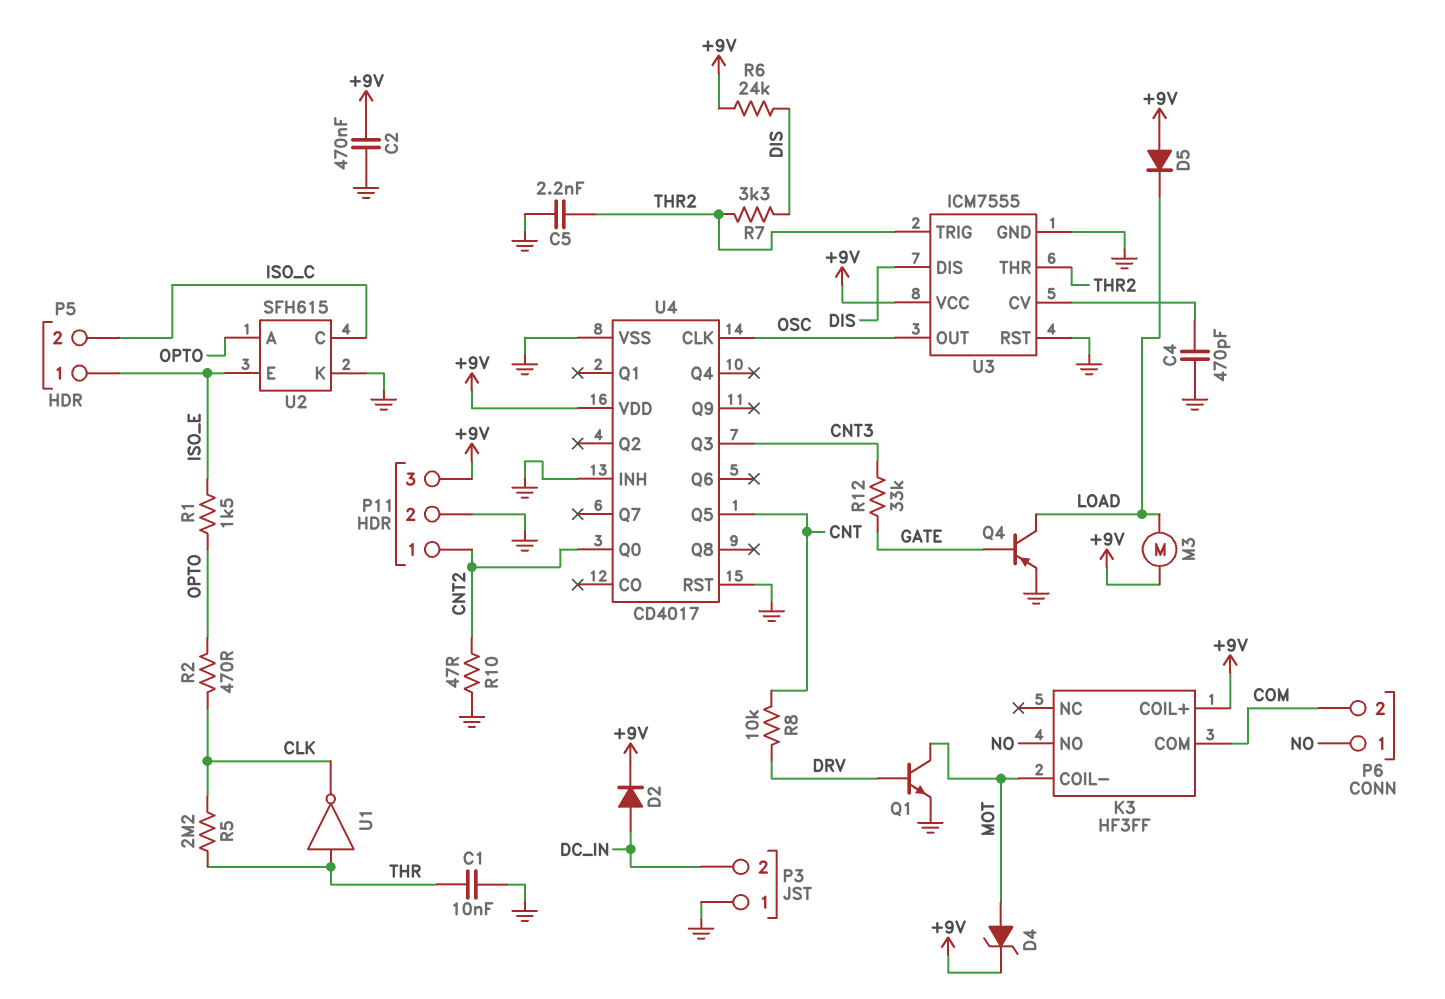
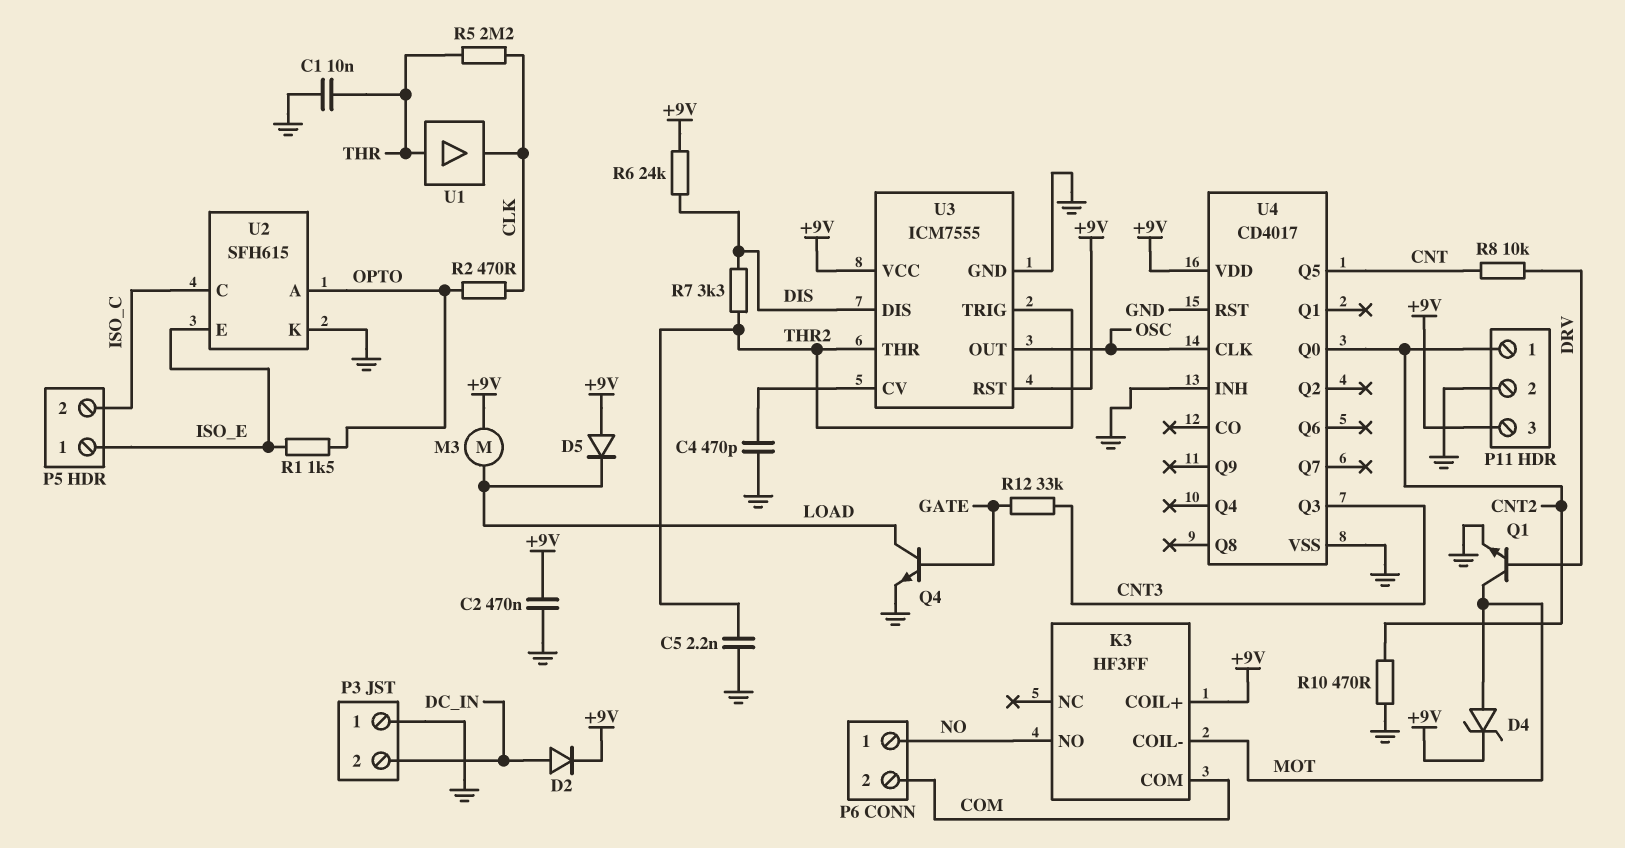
Q4: PNP (B GATE, C LOAD, E GND) -> NPN (B GATE, C LOAD, E GND)
R10: 47 (CNT2, GND) -> 470 (CNT2, GND)
U1: NOT (in THR, out CLK) -> buffer (in THR, out CLK)
U3 pin RST: GND -> +9V

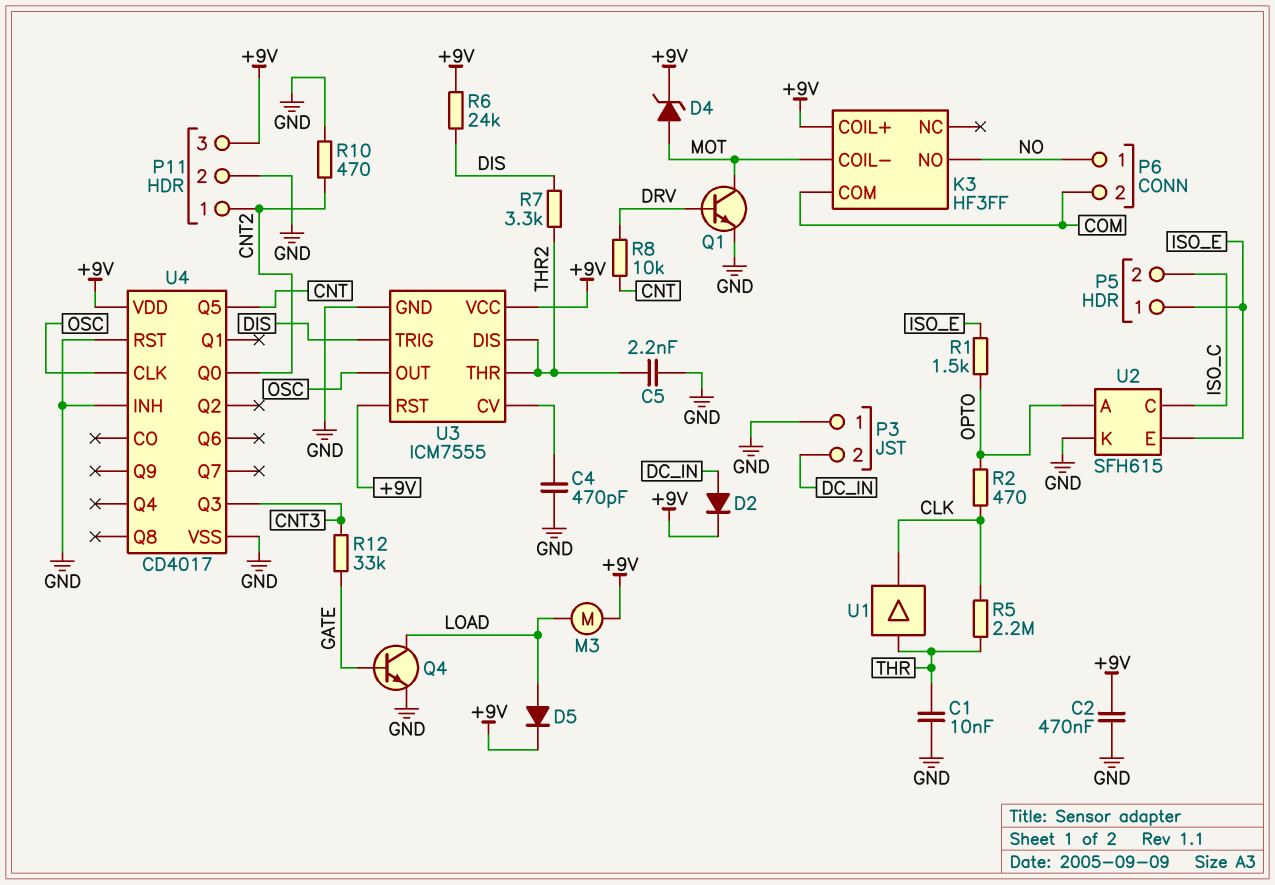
D5: diode (A +9V, K LOAD) -> diode (A LOAD, K +9V)
U3 pin DIS: DIS -> THR2
U3 pin TRIG: THR2 -> DIS

